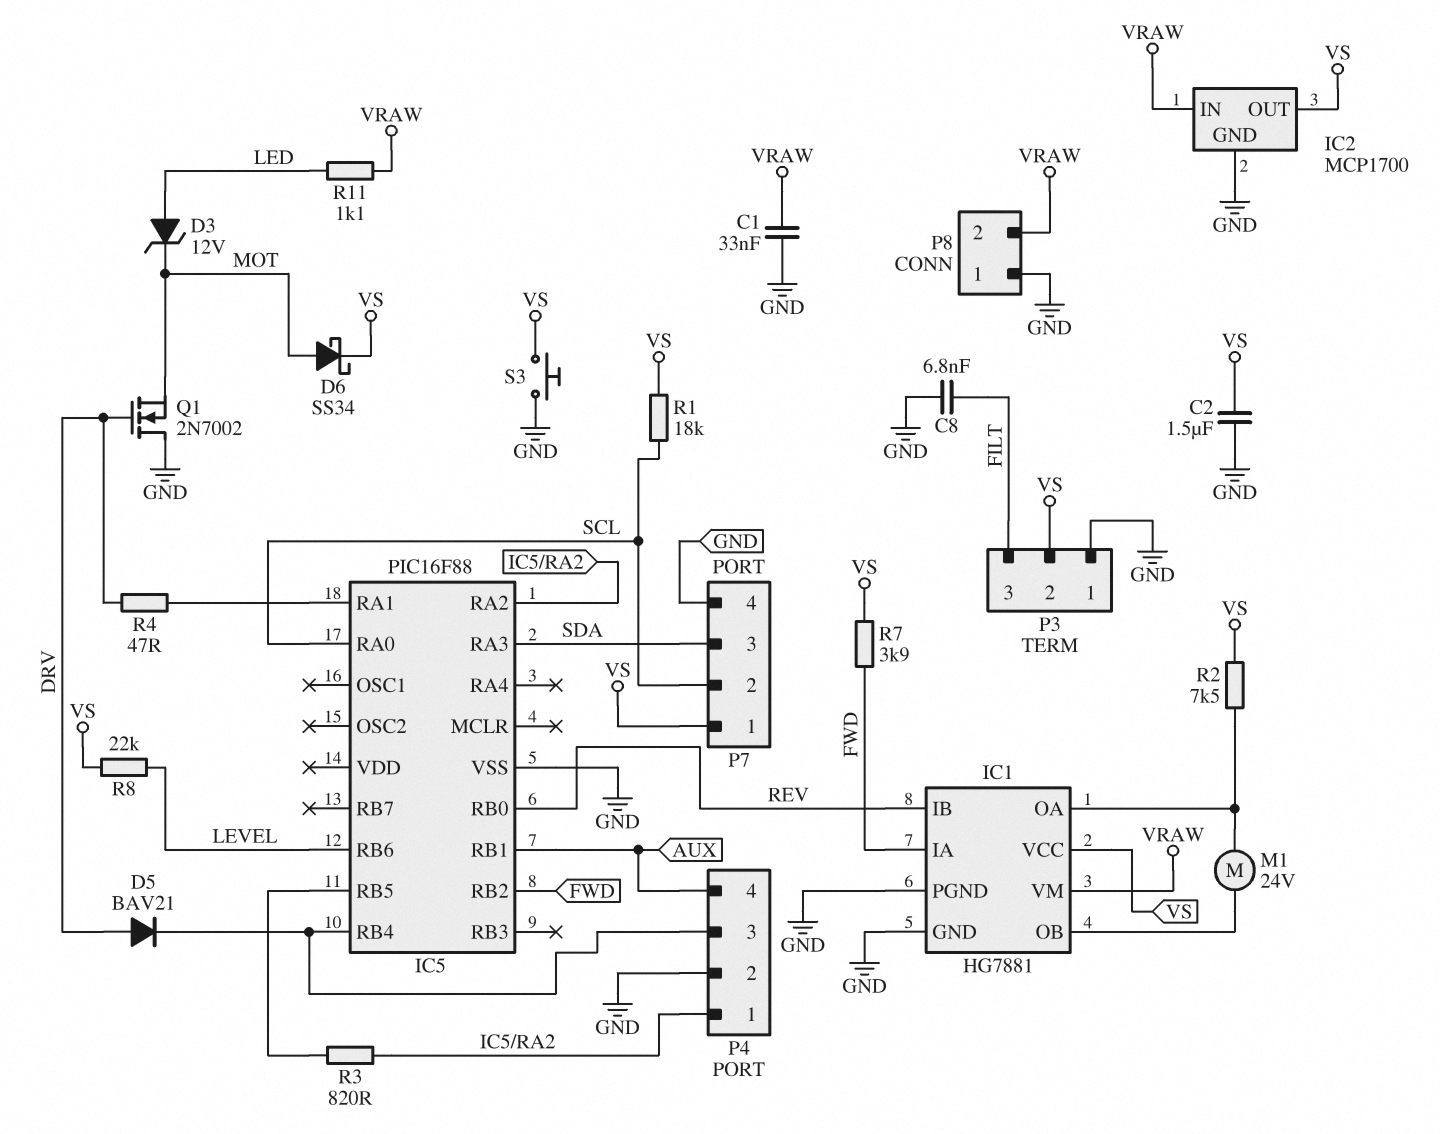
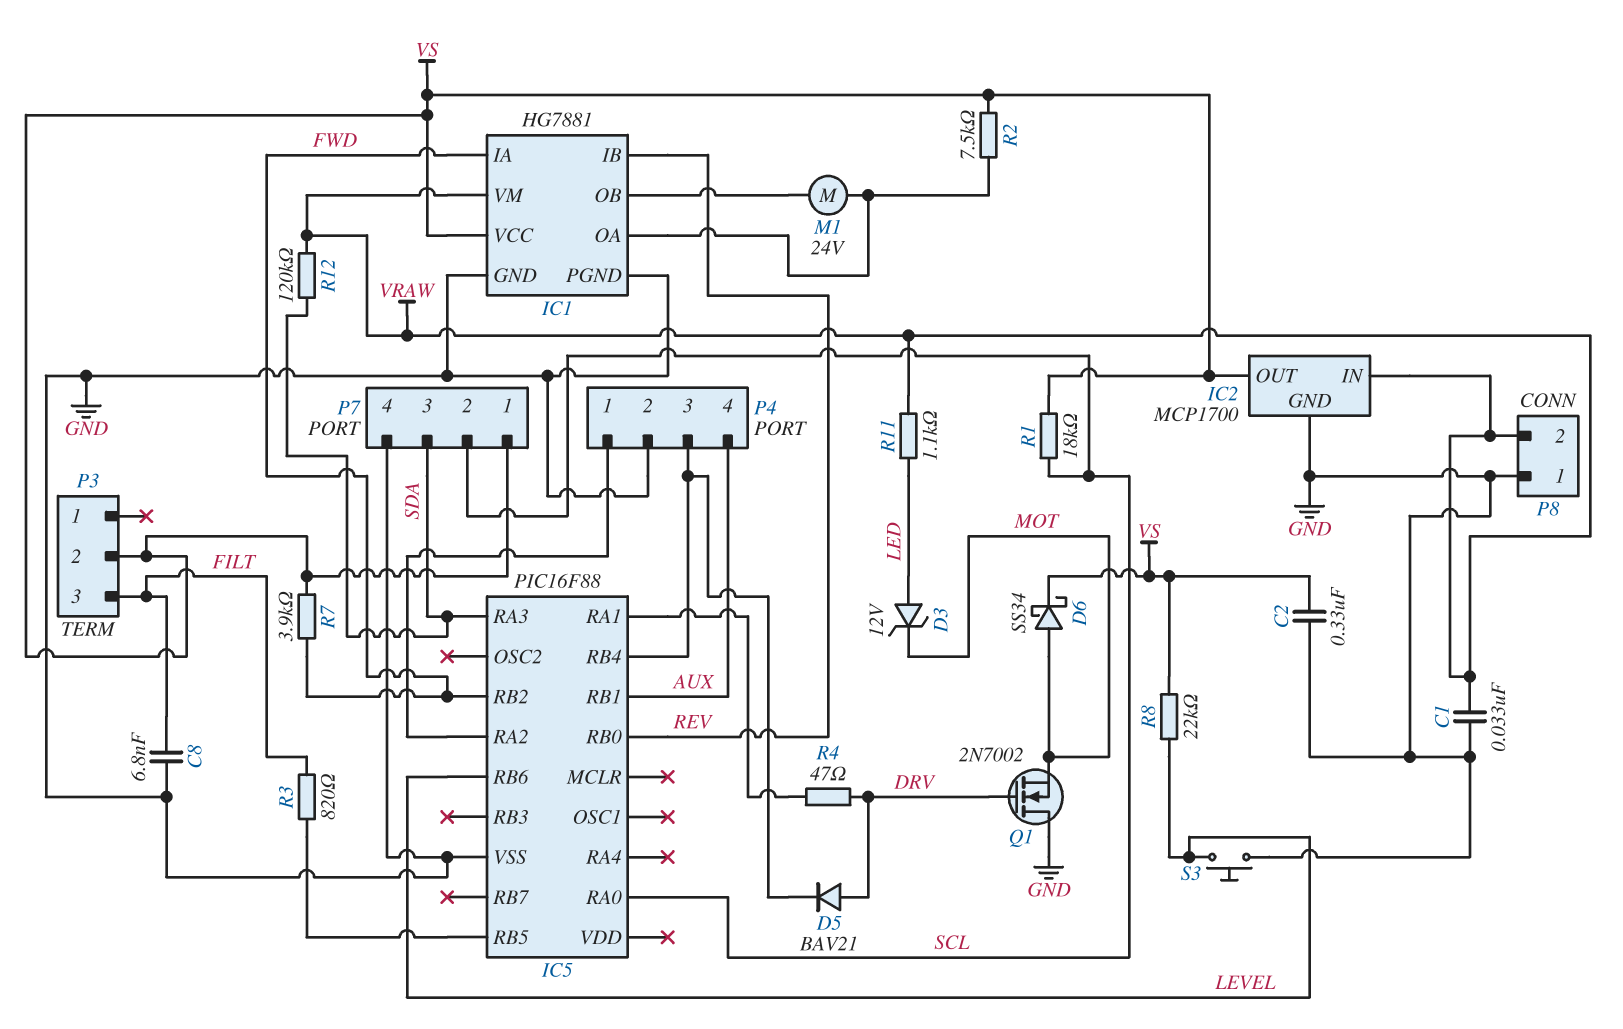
C2: 1.5uF (GND, VS) -> 330nF (GND, VS)
P3 pin 1: GND -> none
R3: 820 (IC5/RA2, IC5/RB5) -> 820 (FILT, IC5/RB5)
R12: none -> 120k (SDA, VRAW)
S3: button (GND, VS) -> button (GND, LEVEL)

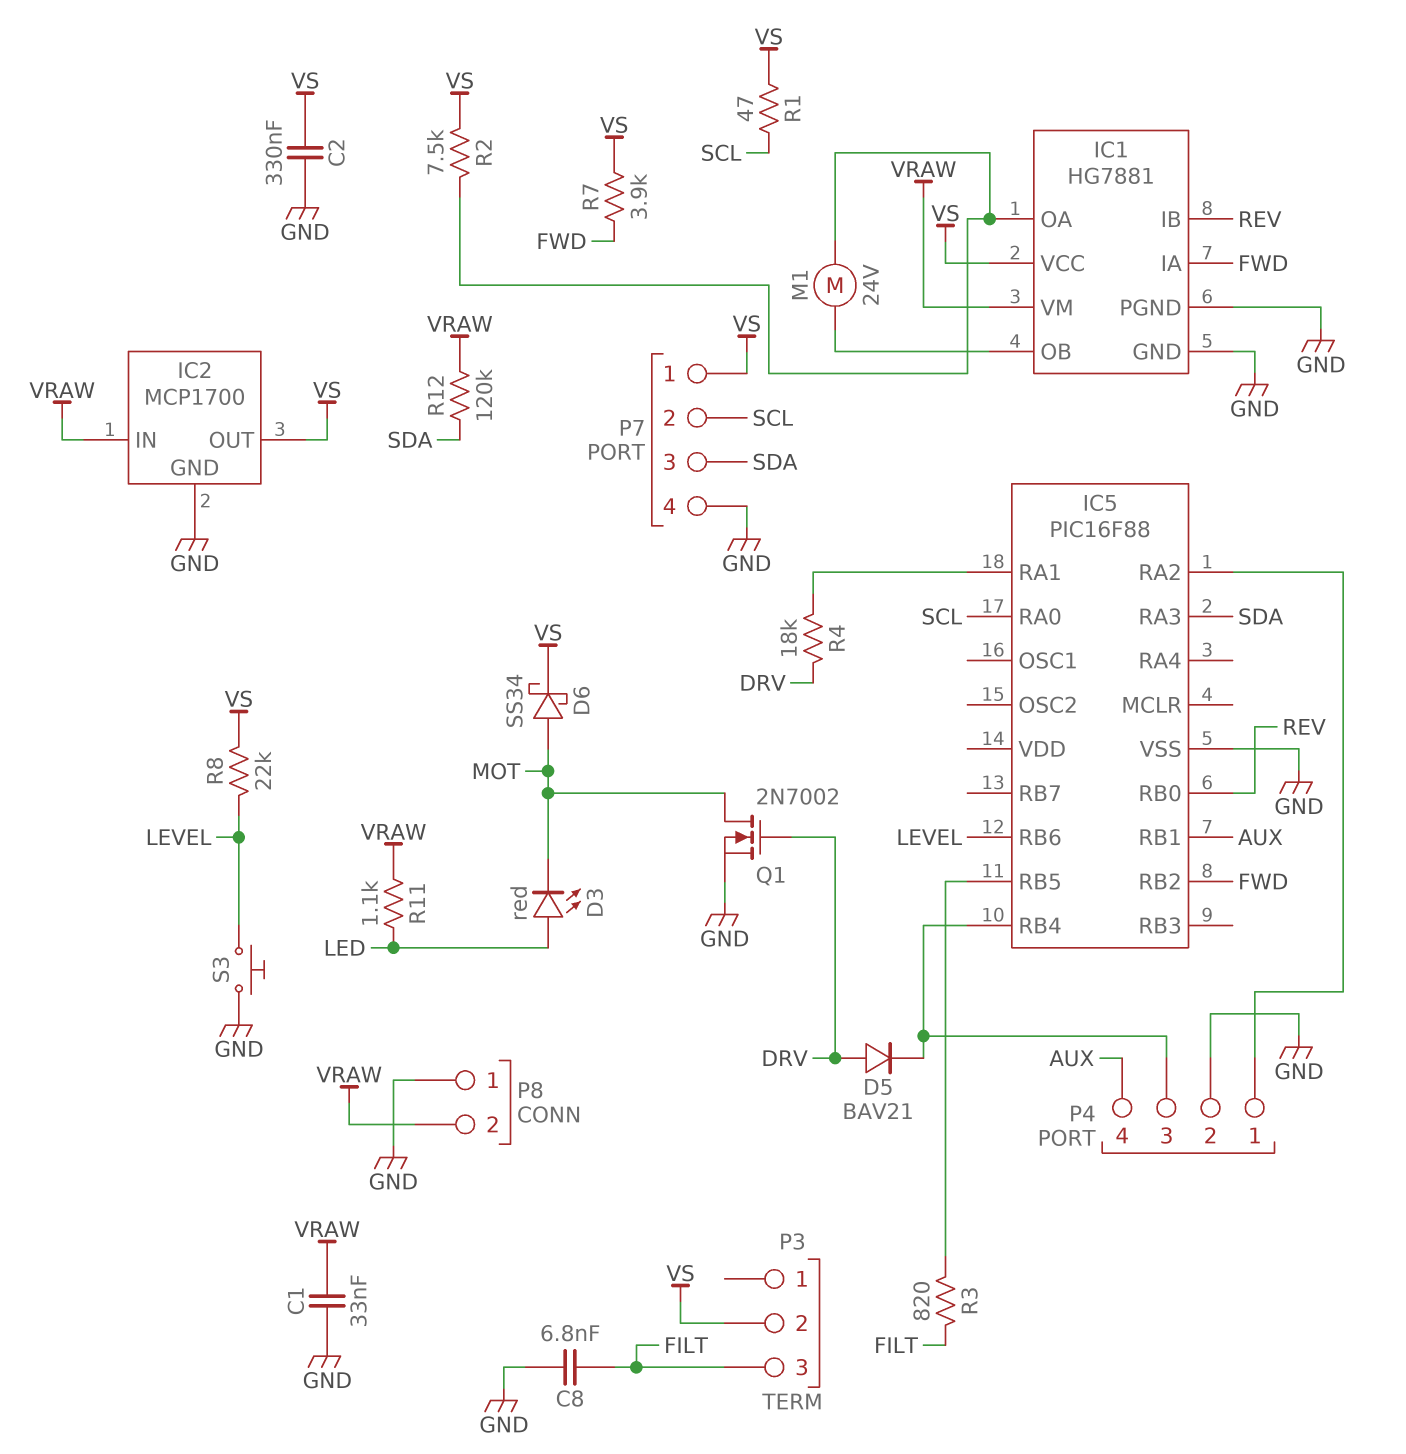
D3: zener 12V (A LED, K MOT) -> LED red (A LED, K MOT)
Q1: NMOS 2N7002 (G DRV, D GND, S MOT) -> NMOS 2N7002 (G DRV, D MOT, S GND)
R1: 18k (SCL, VS) -> 47 (SCL, VS)
R4: 47 (DRV, IC5/RA1) -> 18k (DRV, IC5/RA1)

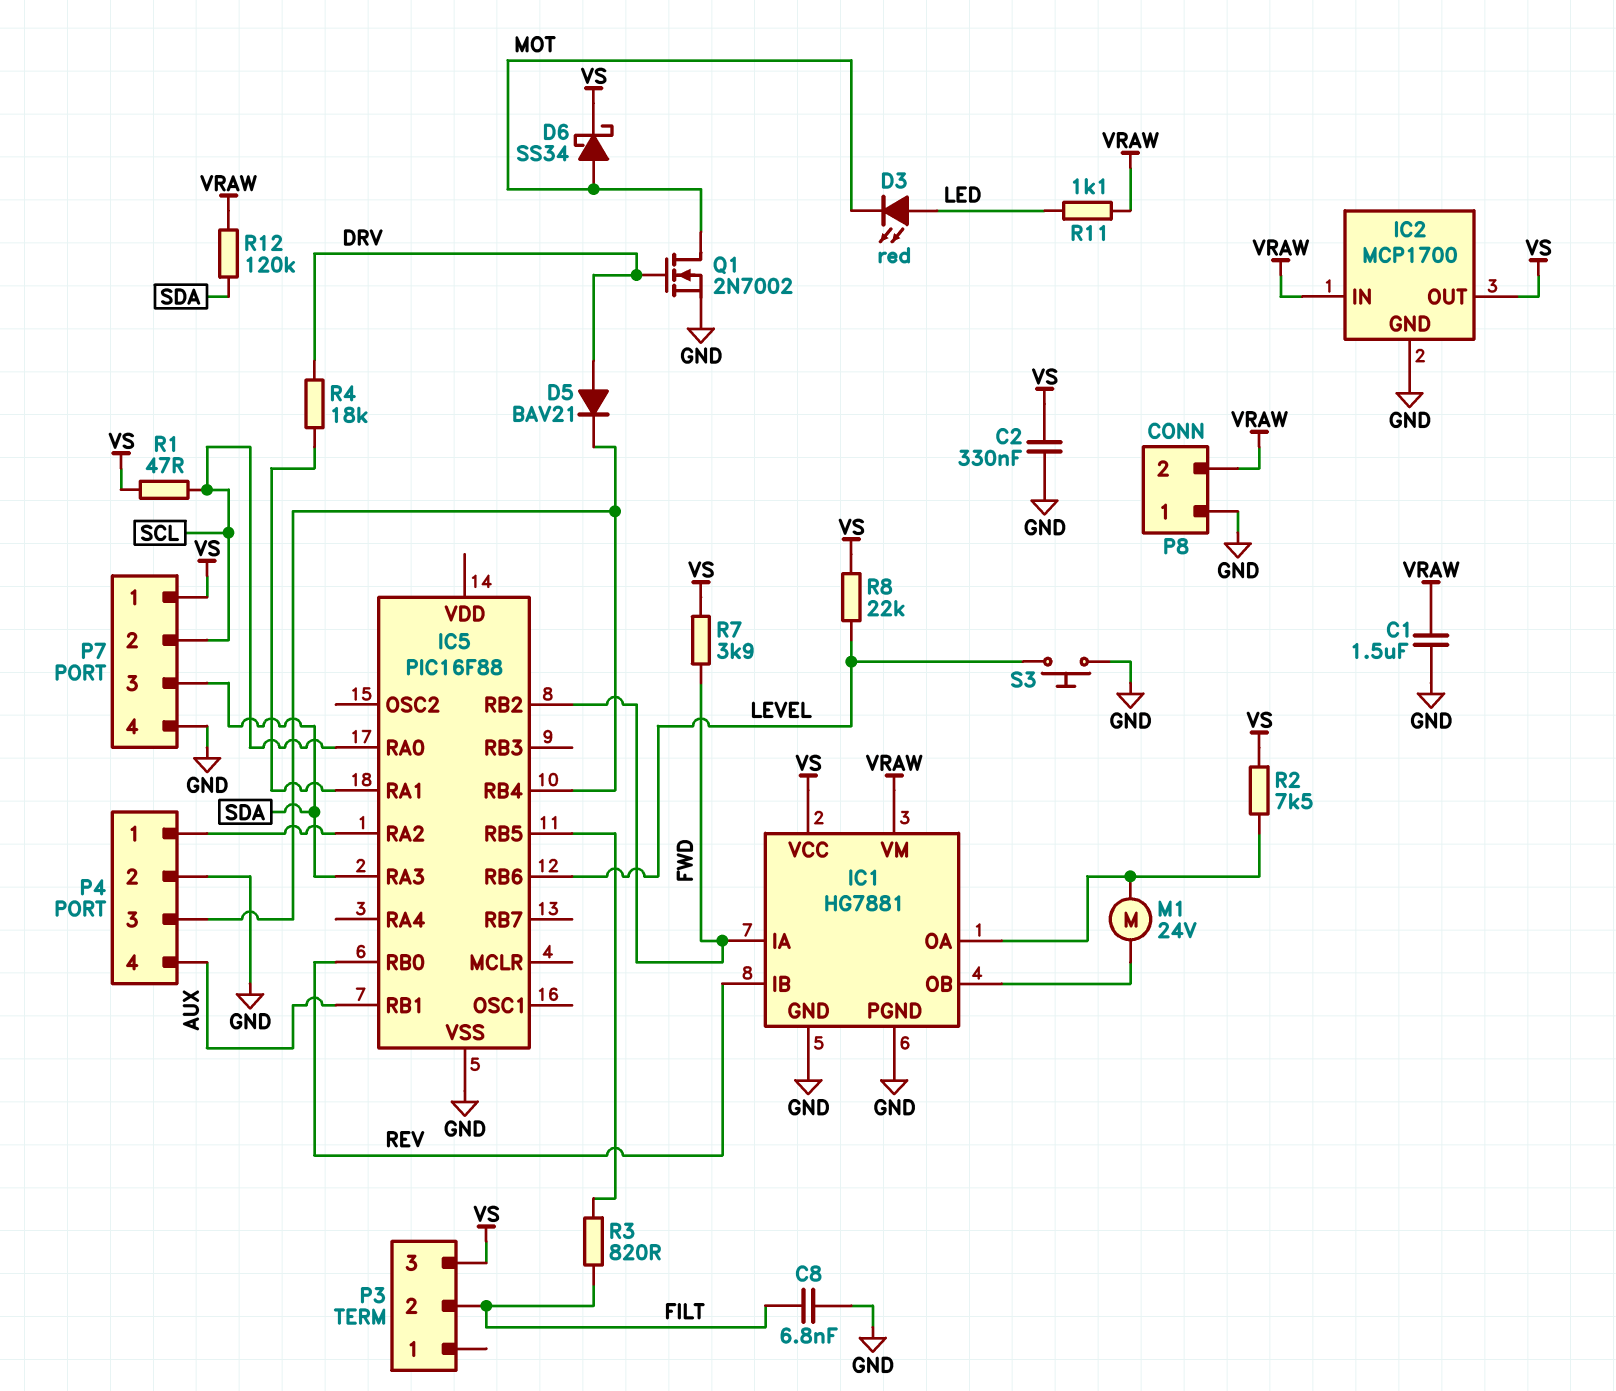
C1: 33nF (GND, VRAW) -> 1.5uF (GND, VRAW)
P3 pin 2: VS -> FILT
P3 pin 3: FILT -> VS

